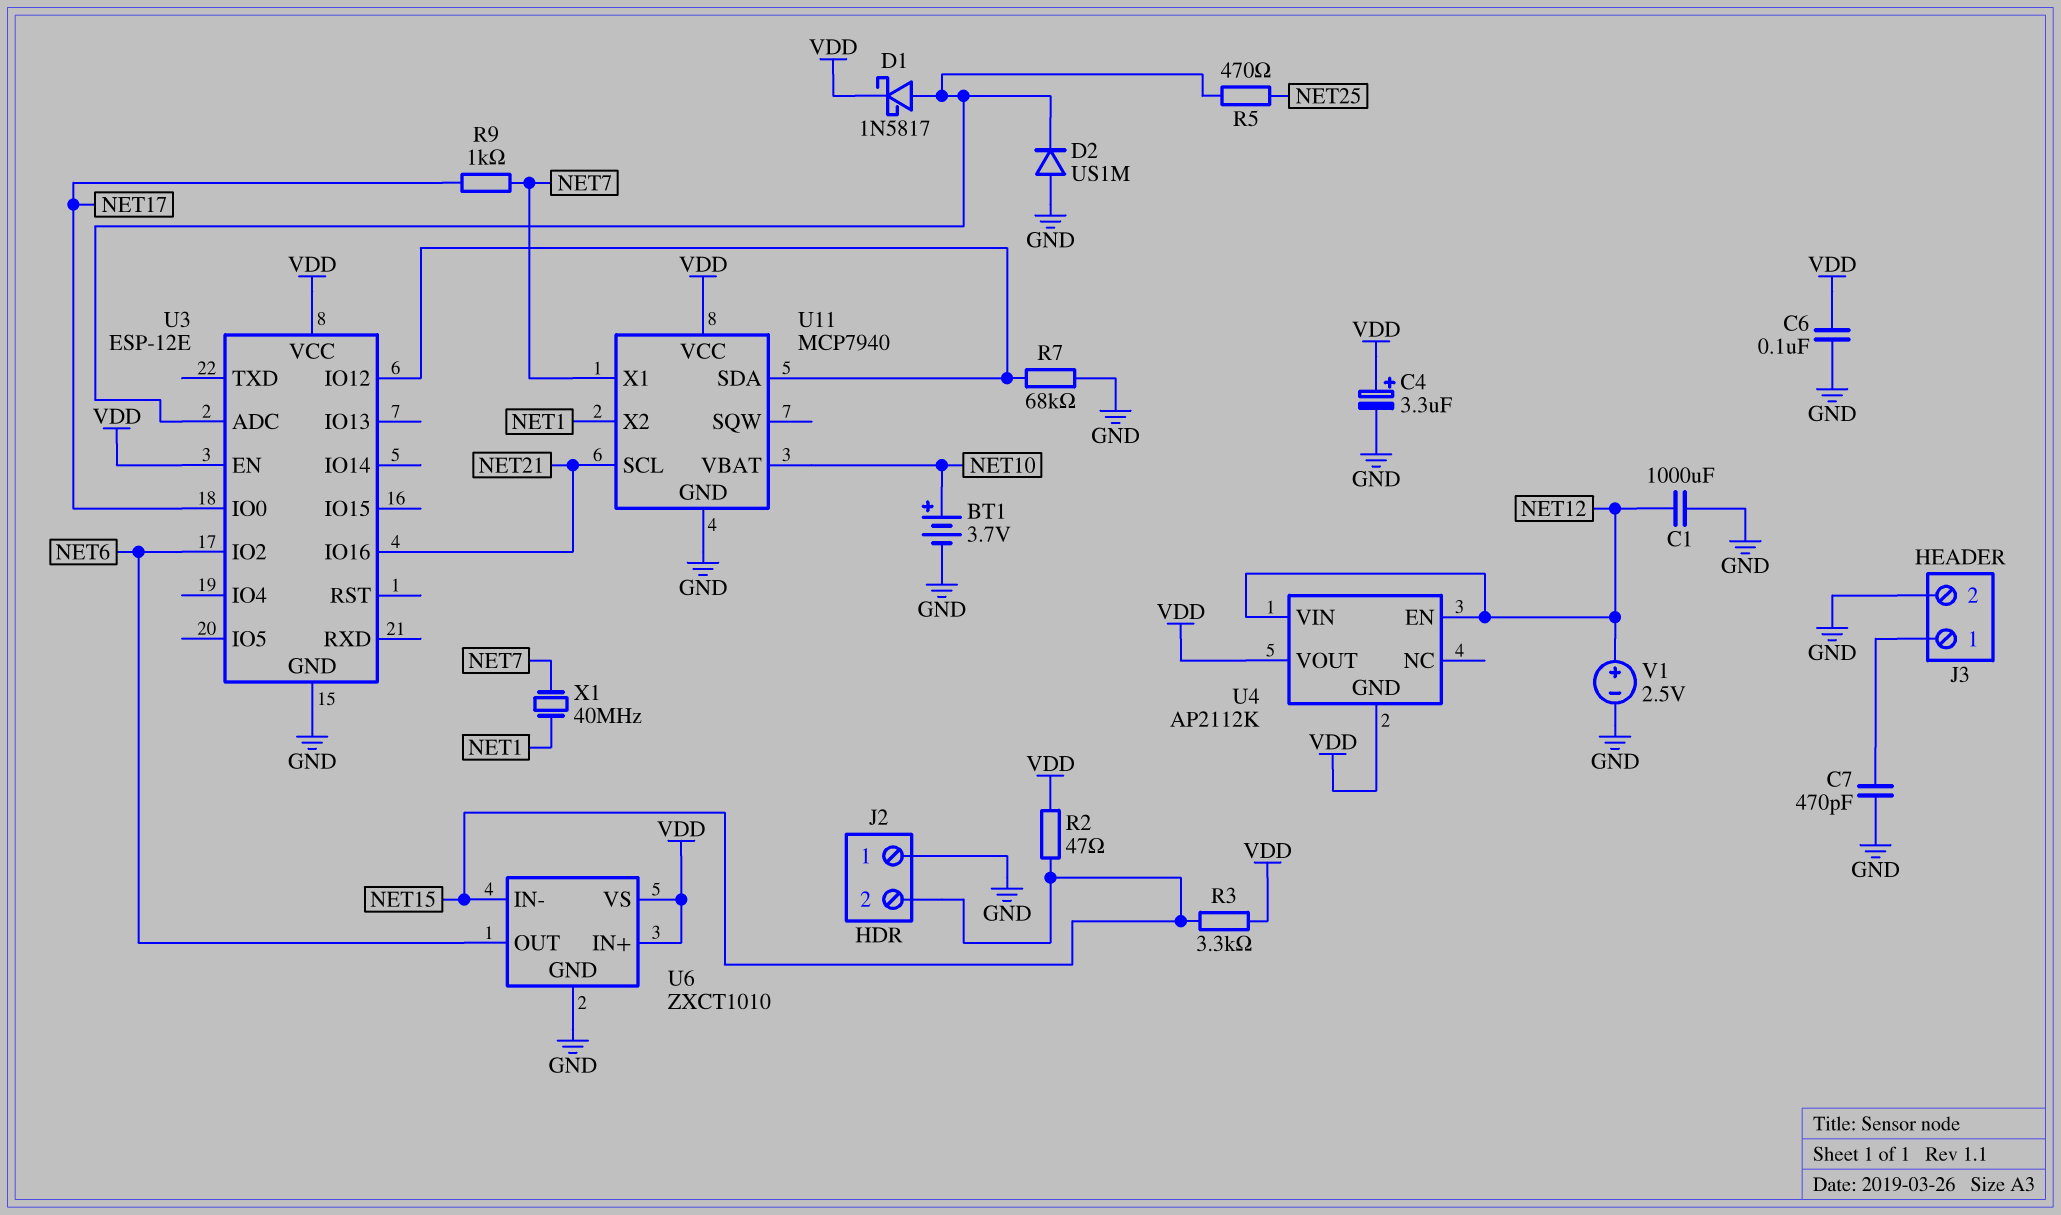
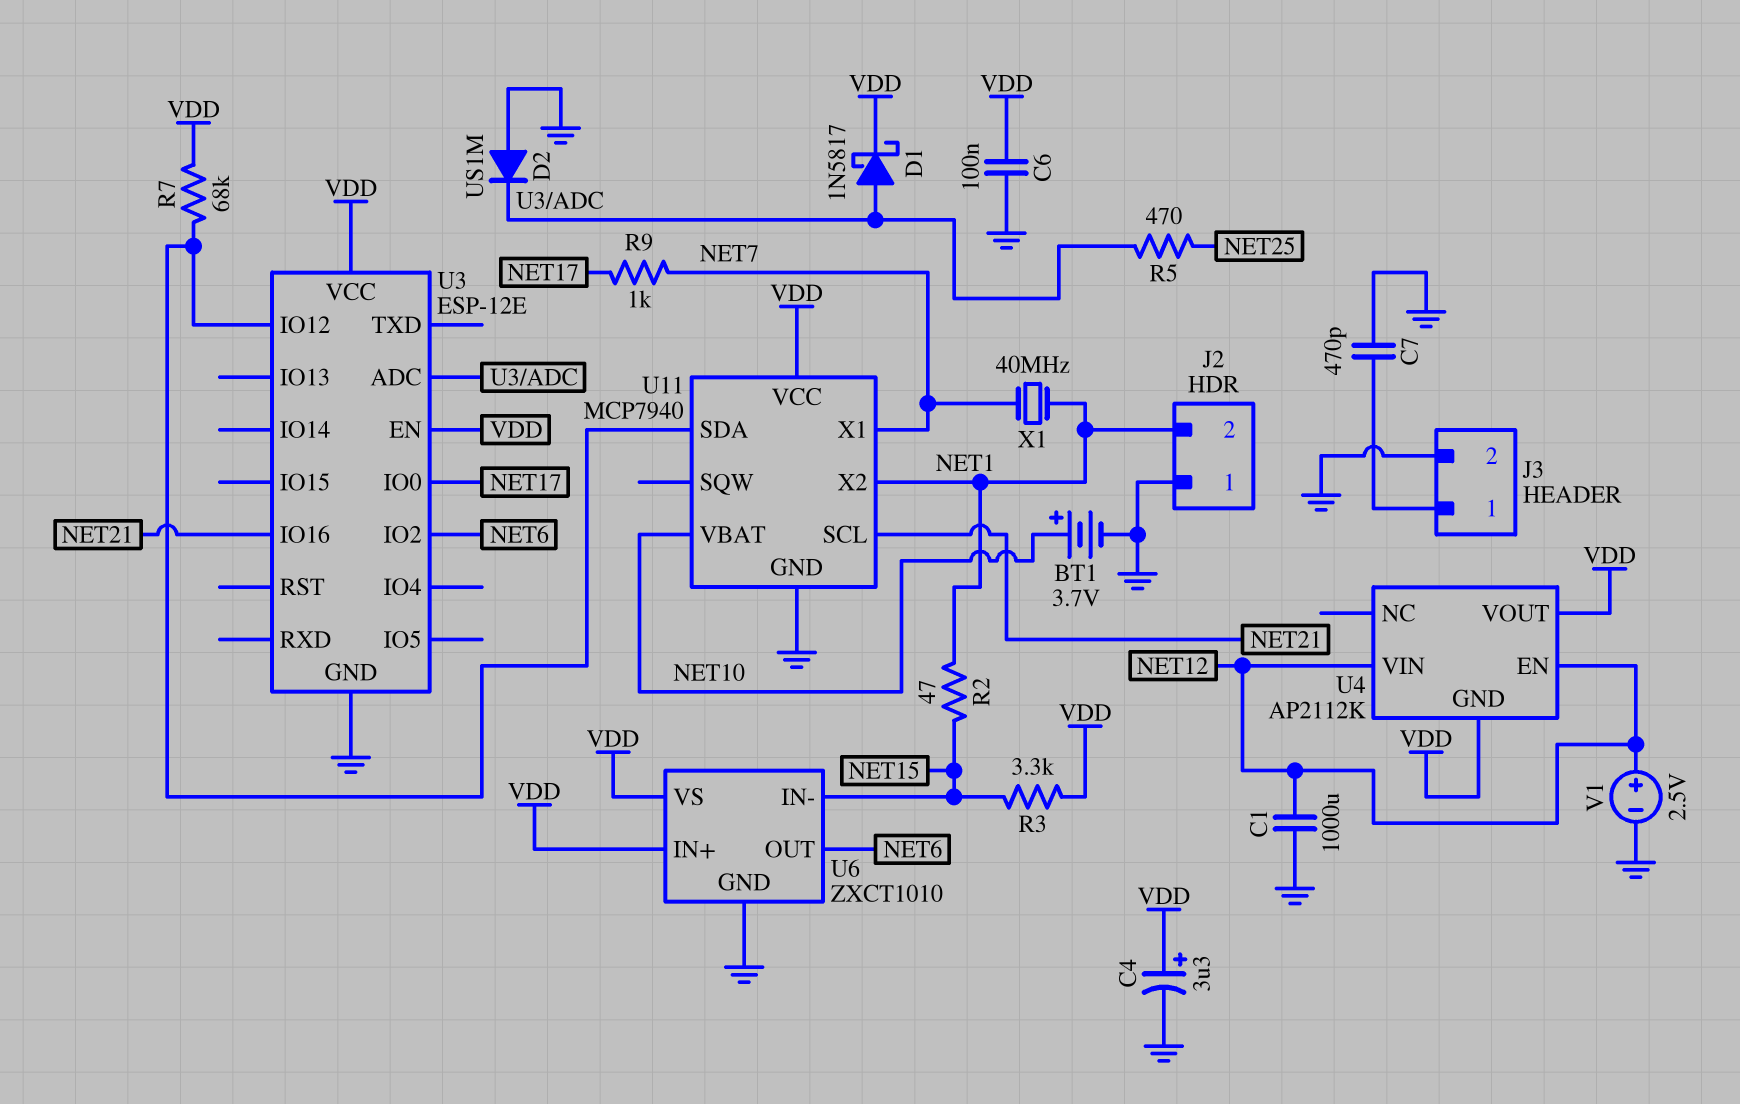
J2 pin 2: NET15 -> NET1
R2: 47 (NET15, VDD) -> 47 (NET1, NET15)
R7: 68k (GND, U3/IO12) -> 68k (U3/IO12, VDD)

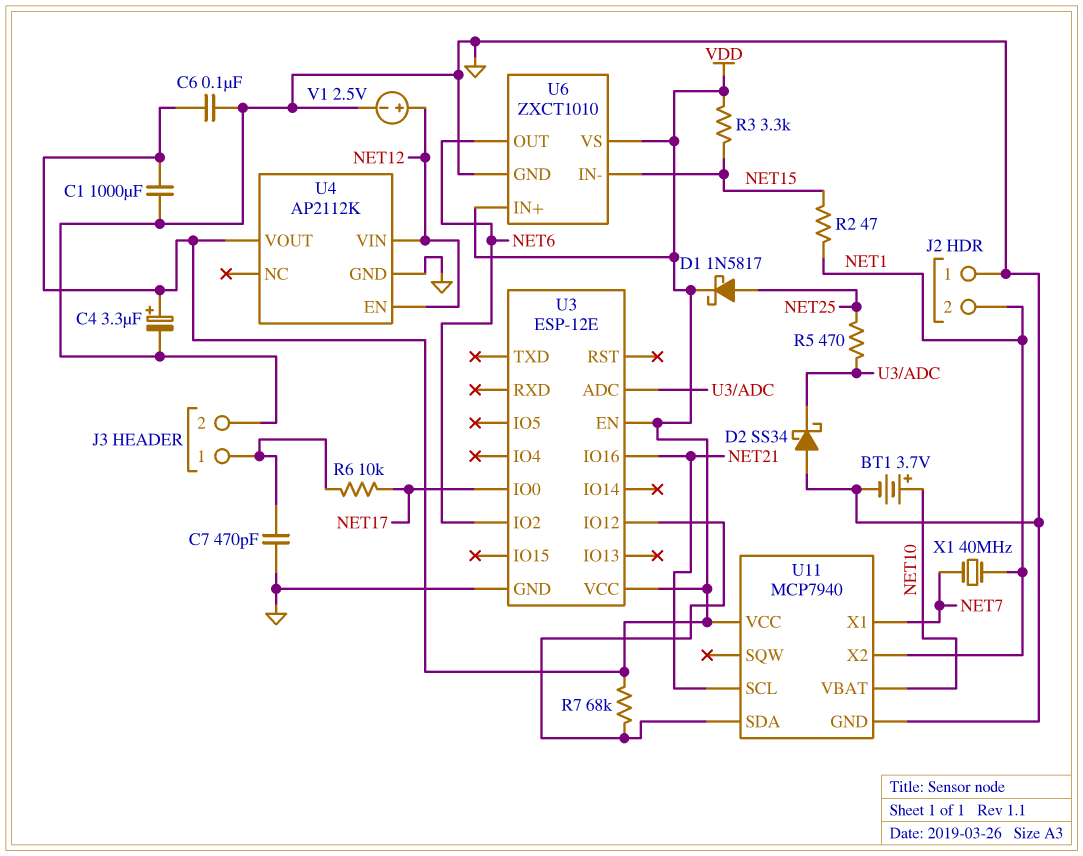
C1: 1000uF (GND, NET12) -> 1000uF (GND, VDD)
D1: schottky 1N5817 (A U3/ADC, K VDD) -> schottky 1N5817 (A NET25, K VDD)
D2: diode US1M (A GND, K U3/ADC) -> schottky SS34 (A GND, K U3/ADC)
R6: none -> 10k (J3/1, NET17)
R9: 1k (NET7, NET17) -> none
U4 pin GND: VDD -> GND

